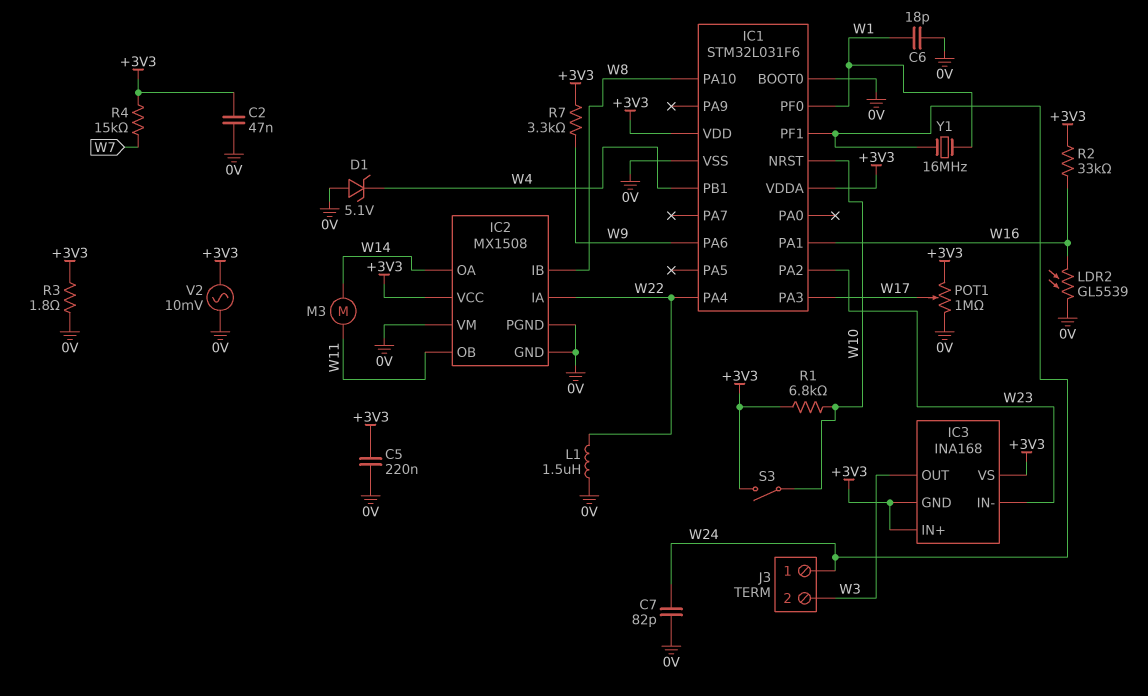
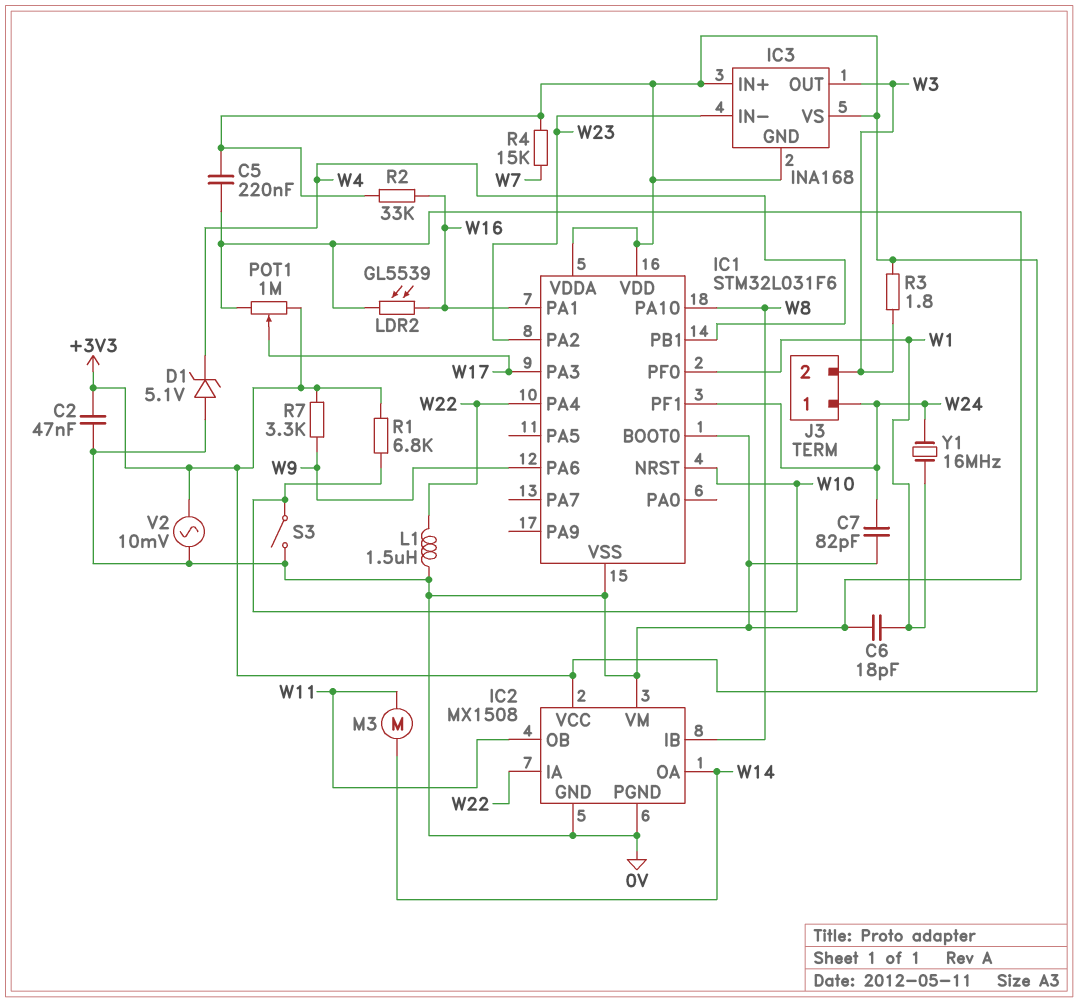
R3: 1.8 (+3V3, 0V) -> 1.8 (+3V3, W3)
S3: switch (+3V3, W10) -> switch (0V, W10)

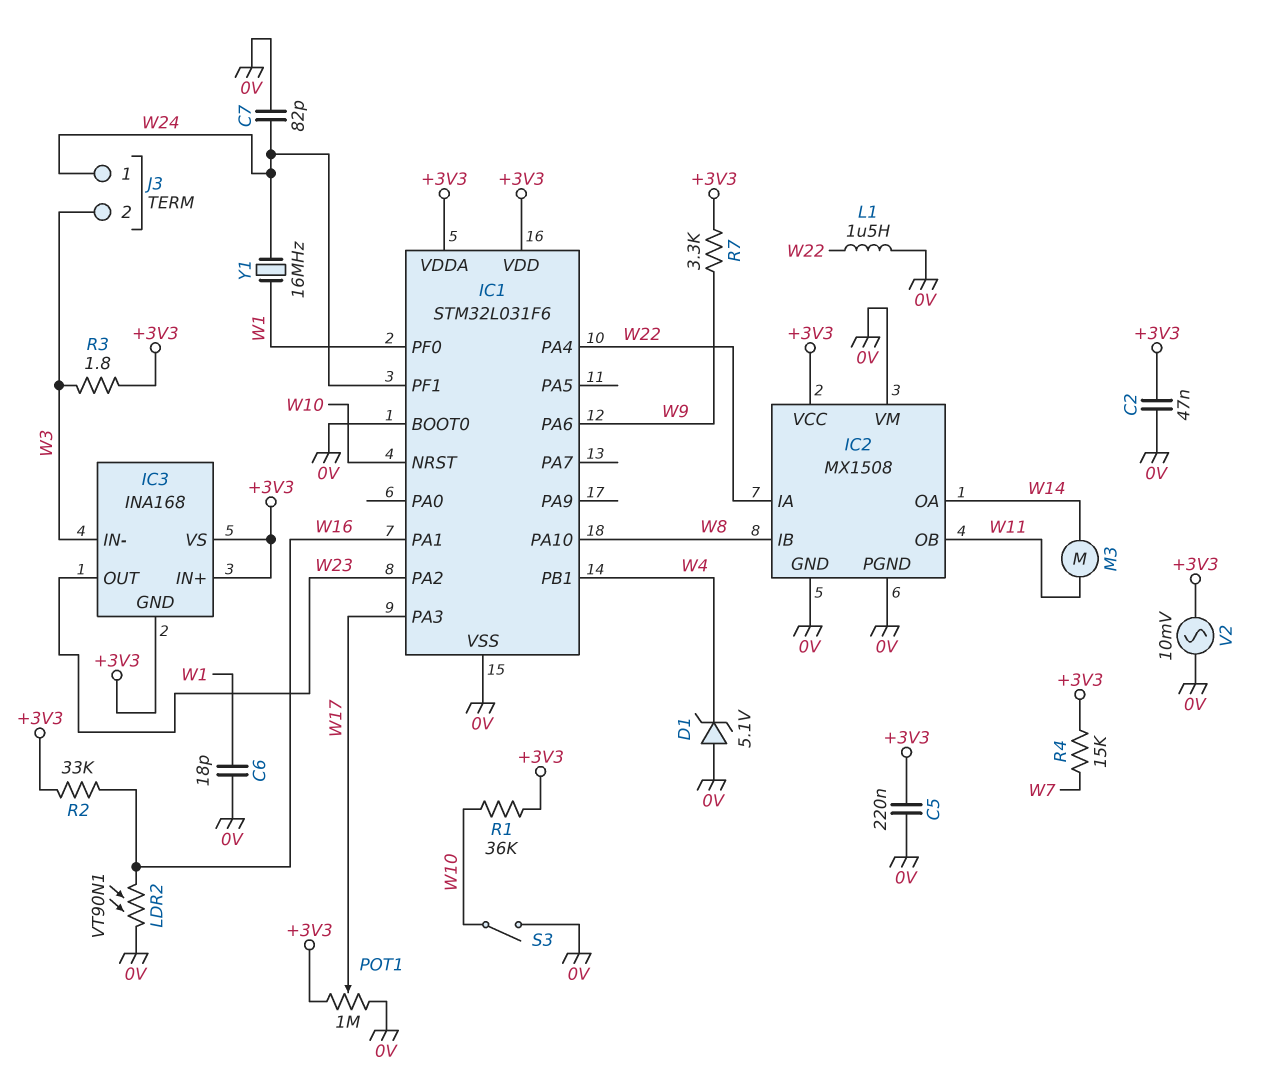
IC3 pin IN-: W23 -> W3
IC3 pin OUT: W3 -> W23
LDR2: GL5539 (0V, W16) -> VT90N1 (0V, W16)
R1: 6.8k (+3V3, W10) -> 36k (+3V3, W10)

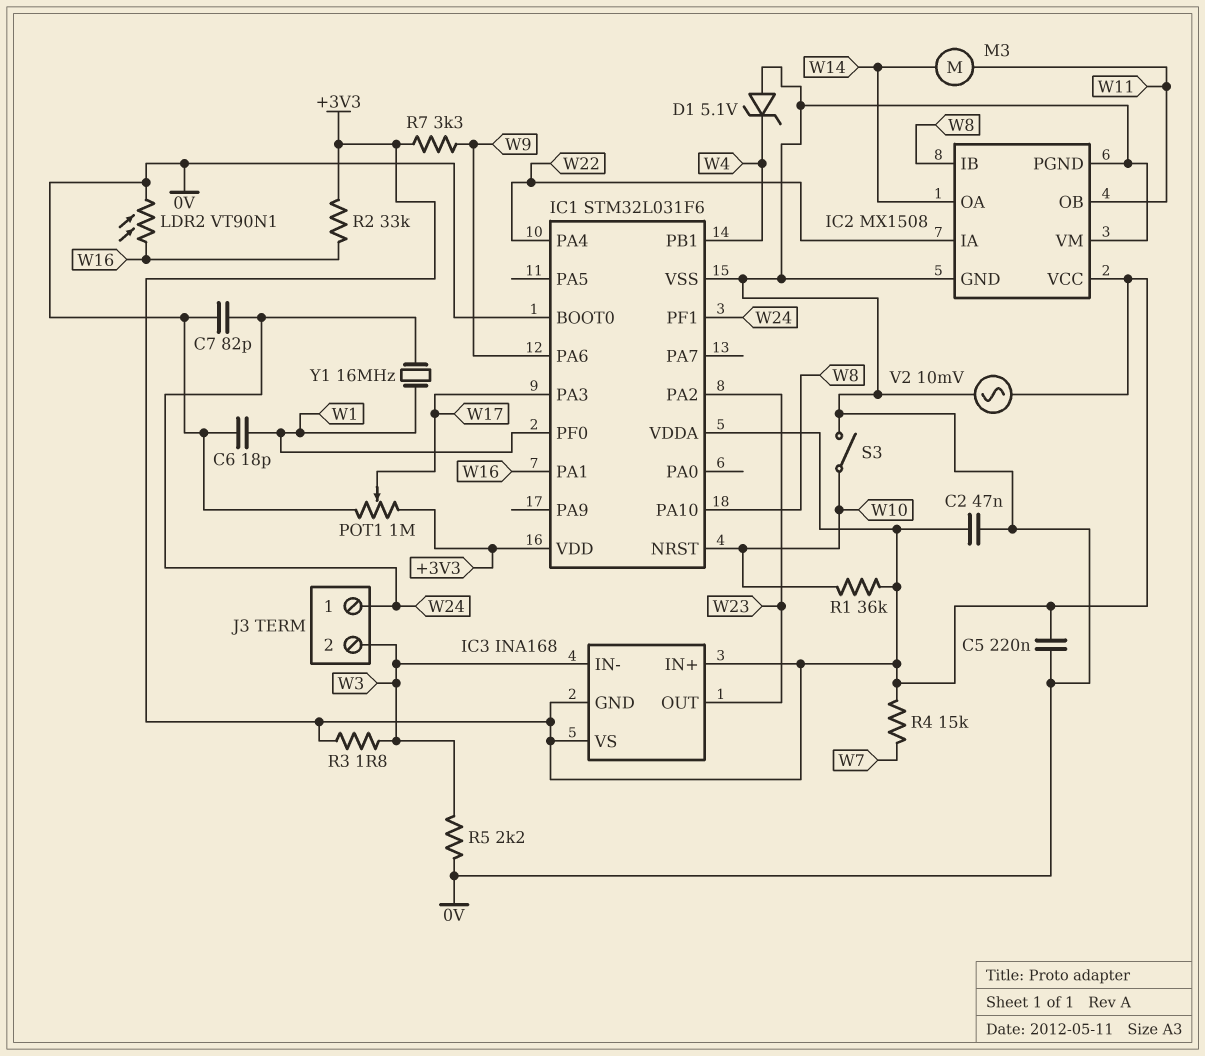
L1: 1.5uH (0V, W22) -> none
R5: none -> 2.2k (0V, W3)

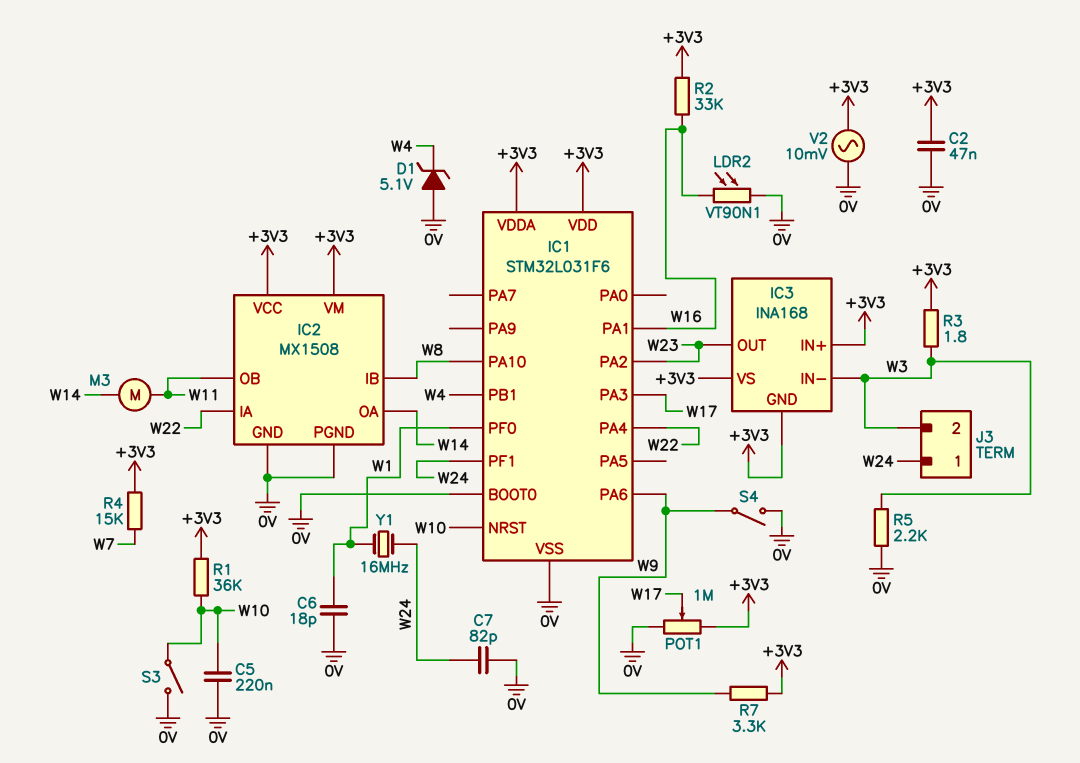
C5: 220nF (+3V3, 0V) -> 220nF (0V, W10)
IC2 pin VM: 0V -> +3V3
S4: none -> switch (0V, W9)

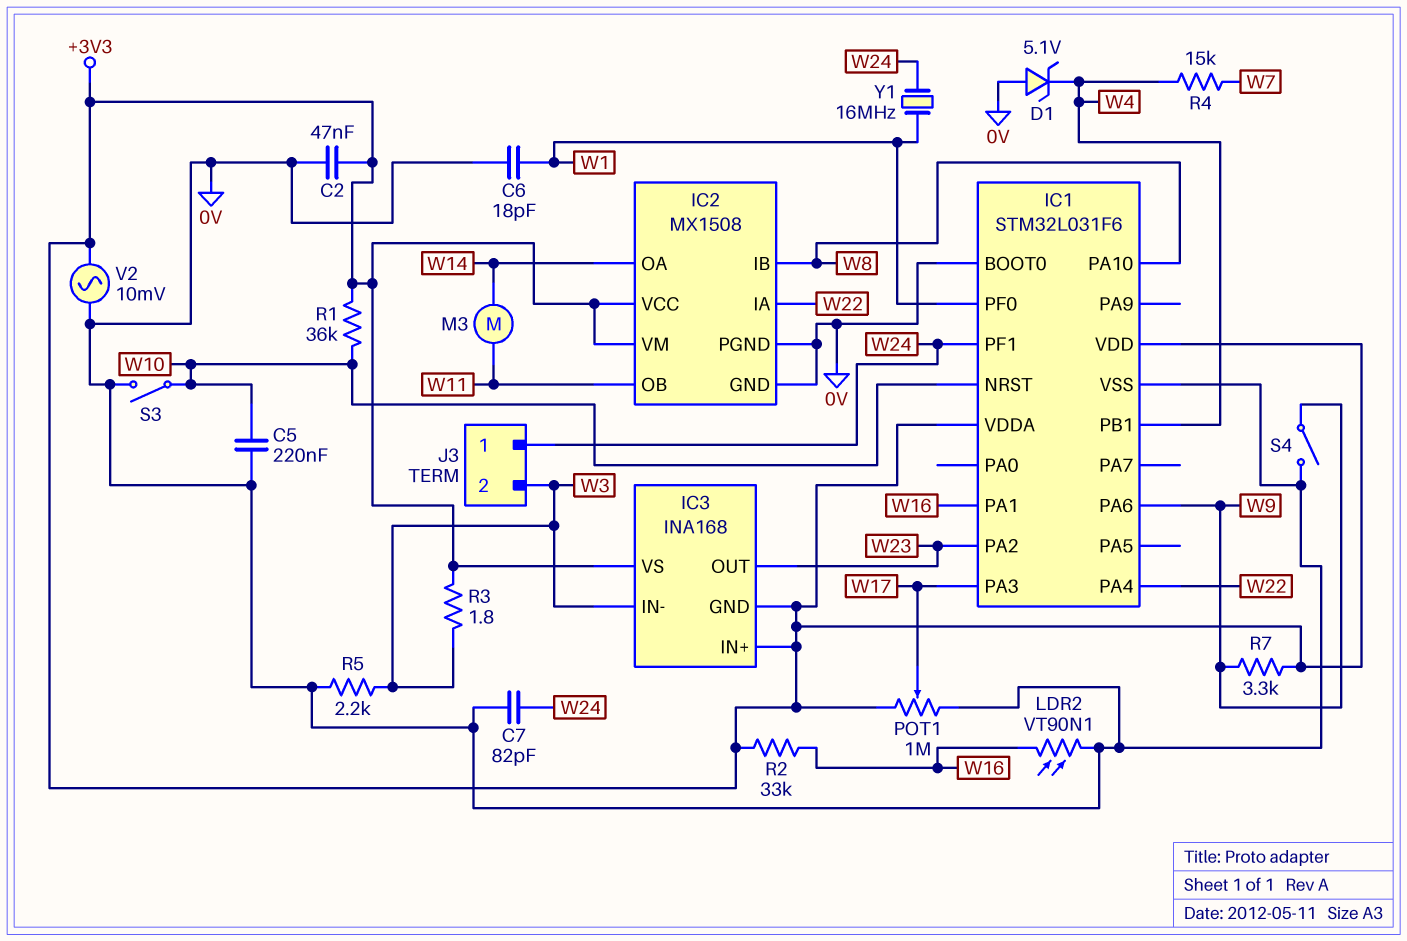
R4: 15k (+3V3, W7) -> 15k (W4, W7)

